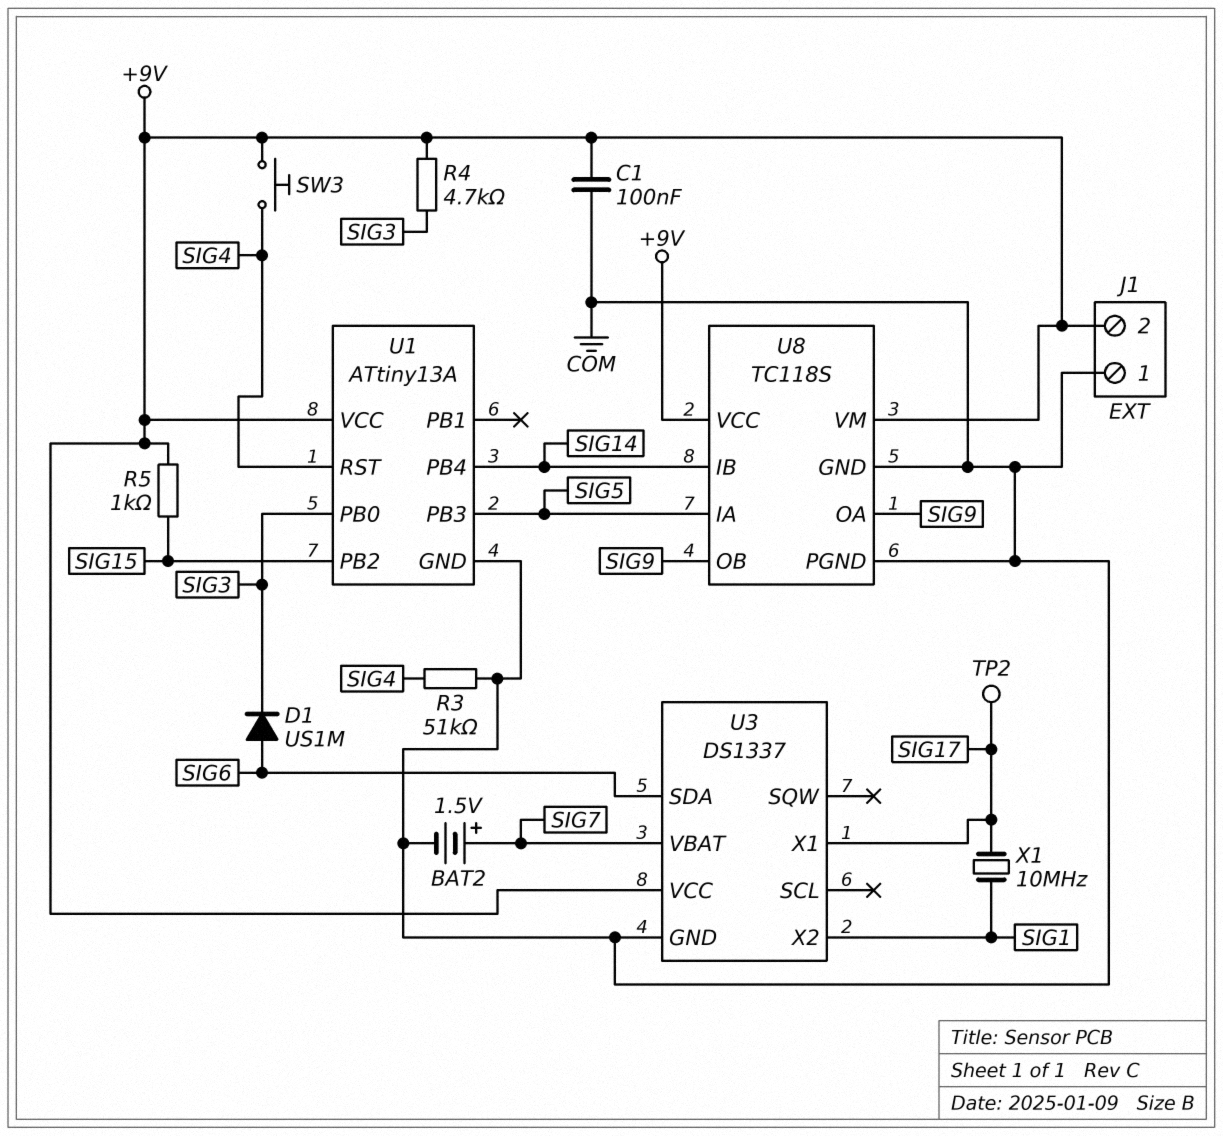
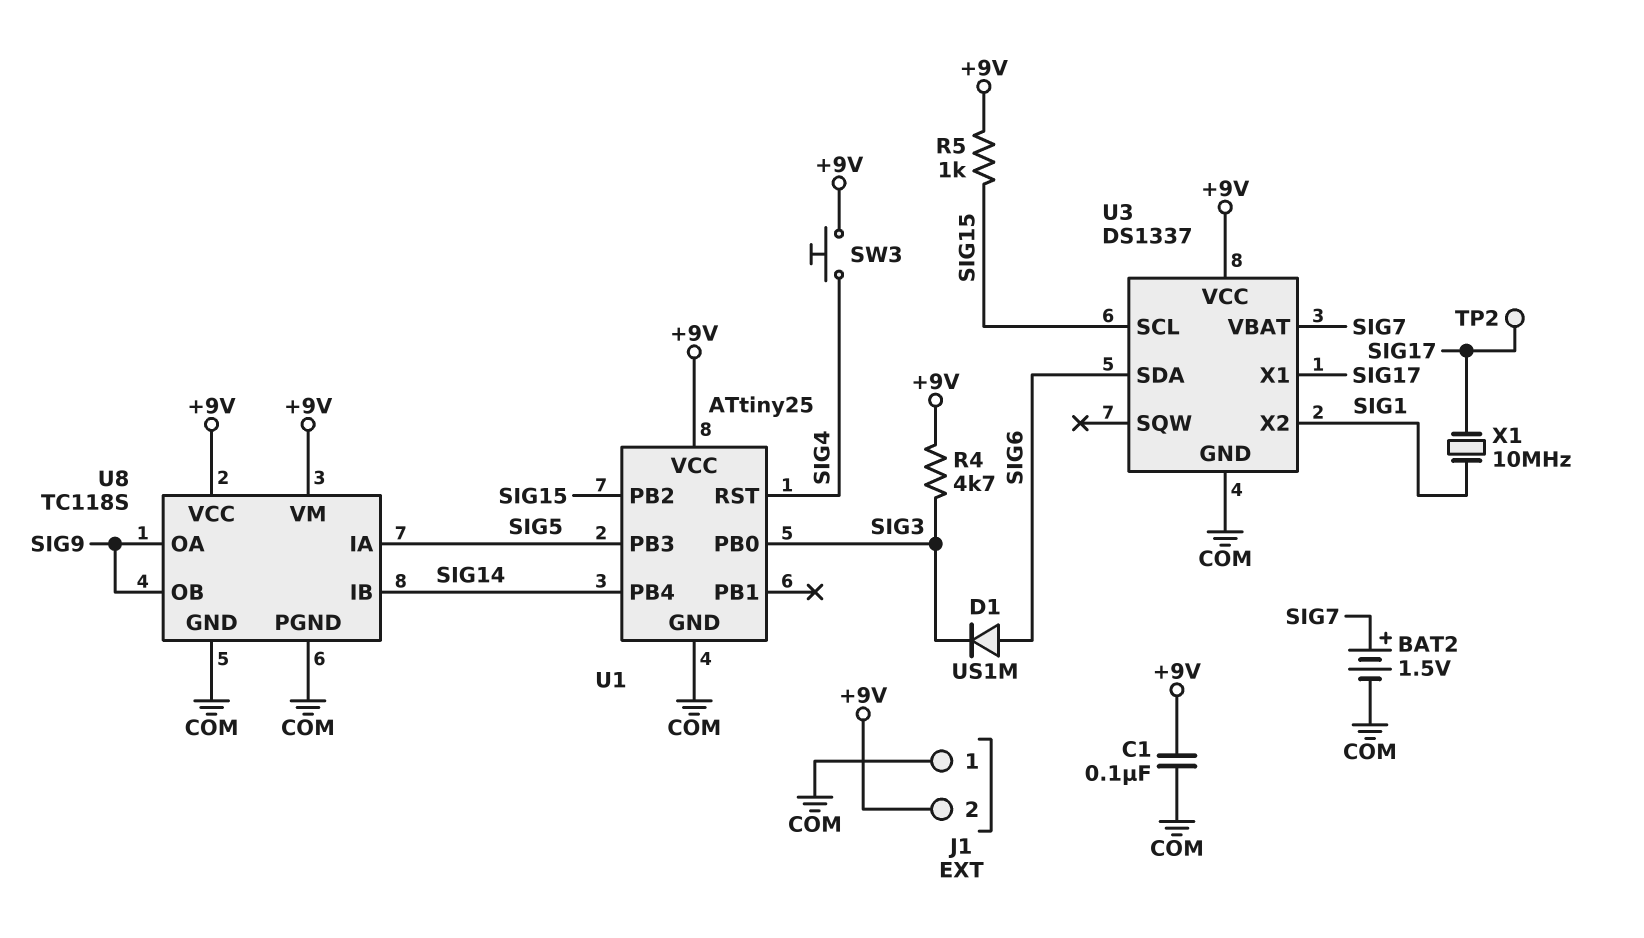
R3: 51k (COM, SIG4) -> none
U1: ATtiny13A -> ATtiny25
U3 pin SCL: none -> SIG15

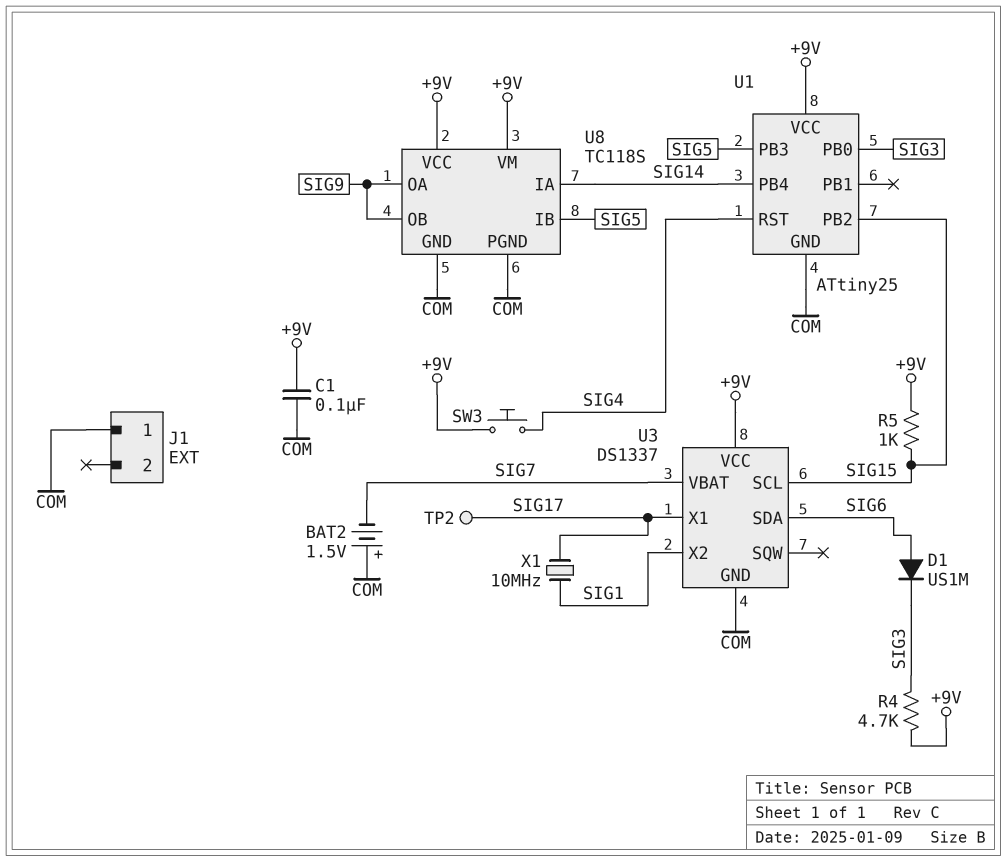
BAT2: 1.5V (plus SIG7, minus COM) -> 1.5V (plus COM, minus SIG7)
J1 pin 2: +9V -> none
U8 pin IA: SIG5 -> SIG14
U8 pin IB: SIG14 -> SIG5

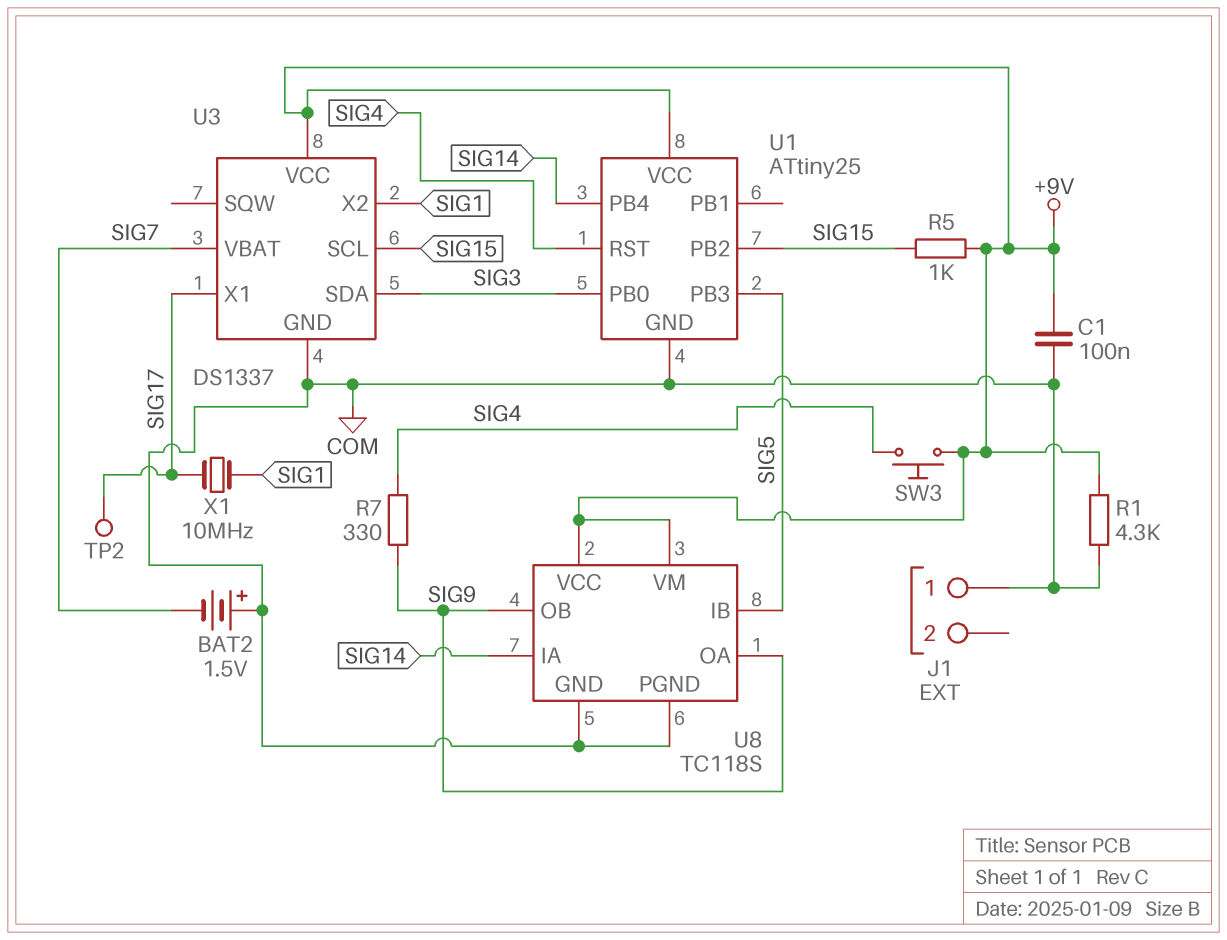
D1: diode US1M (A SIG6, K SIG3) -> none
R1: none -> 4.3k (+9V, COM)
R4: 4.7k (+9V, SIG3) -> none
R7: none -> 330 (SIG4, SIG9)
U3 pin SDA: SIG6 -> SIG3

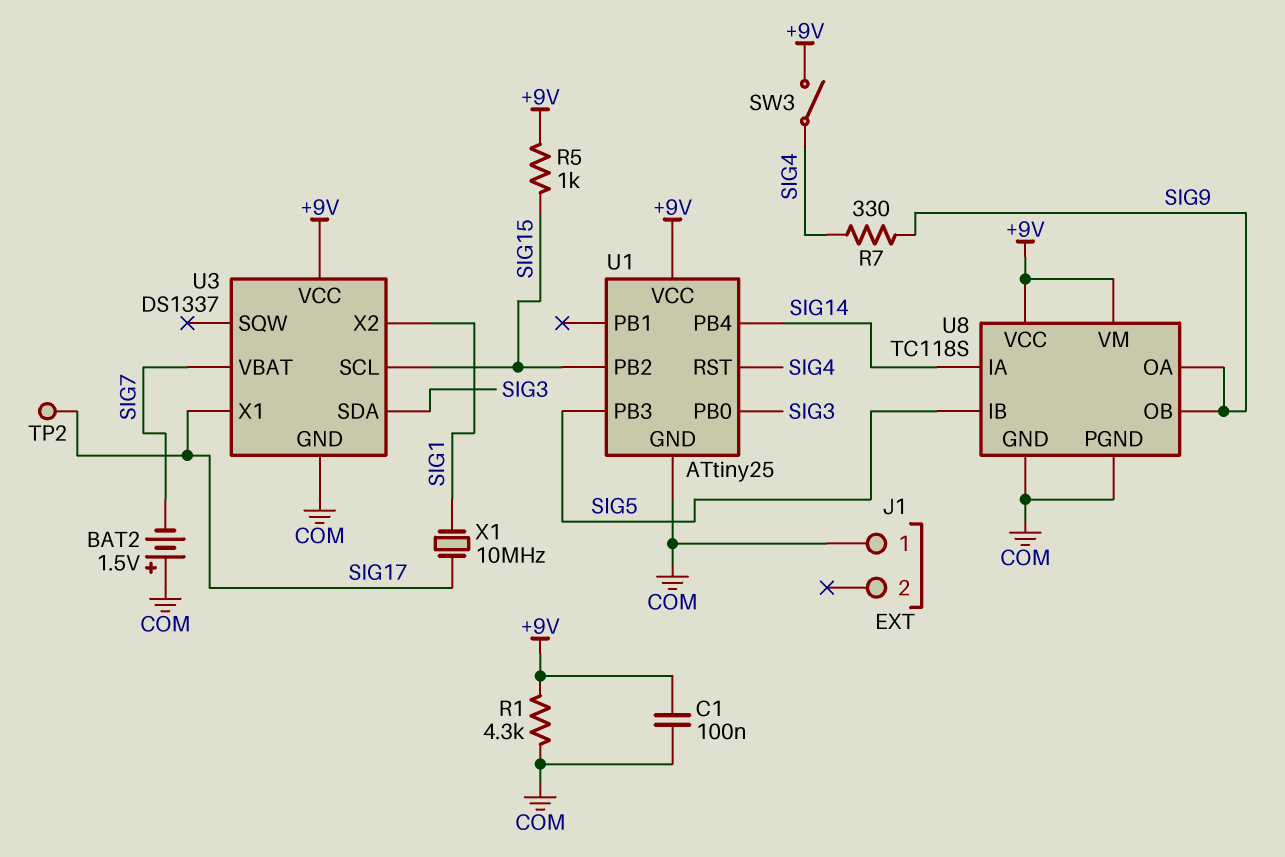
SW3: button (+9V, SIG4) -> switch (+9V, SIG4)

